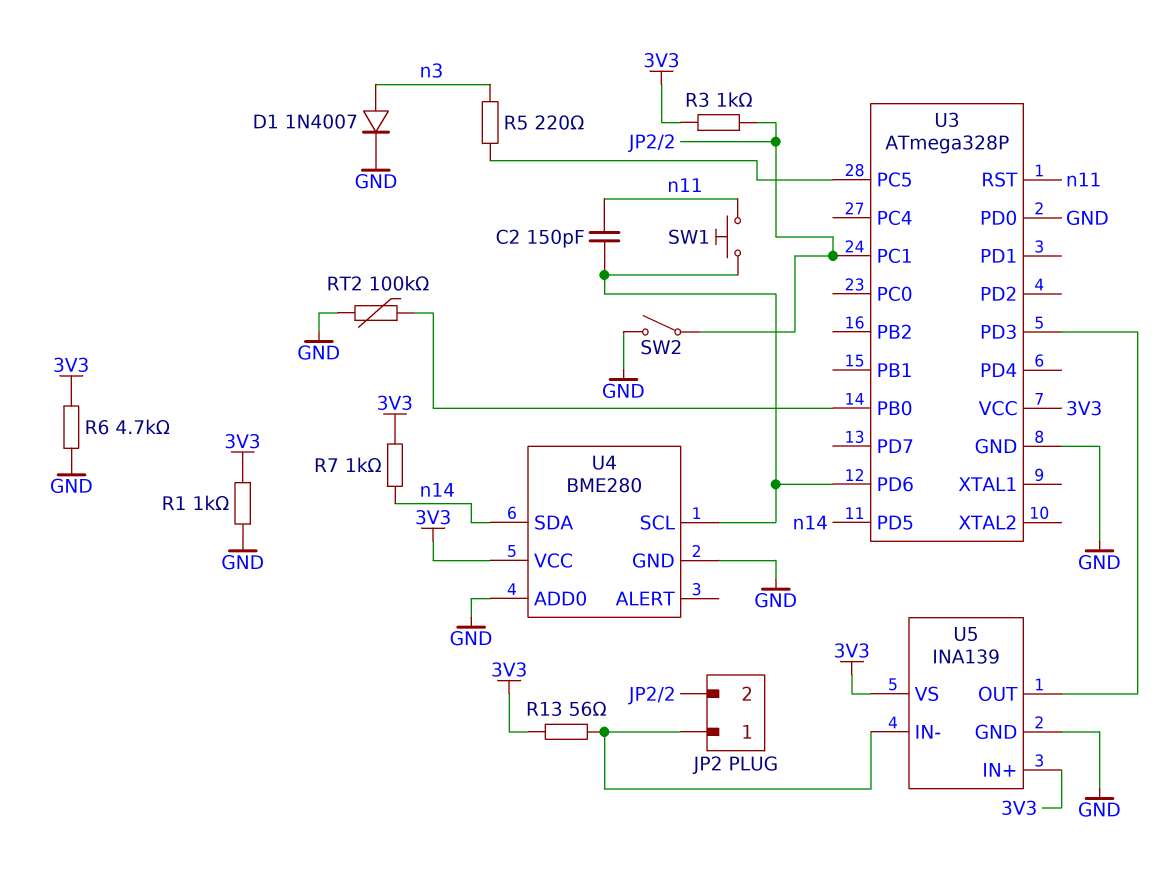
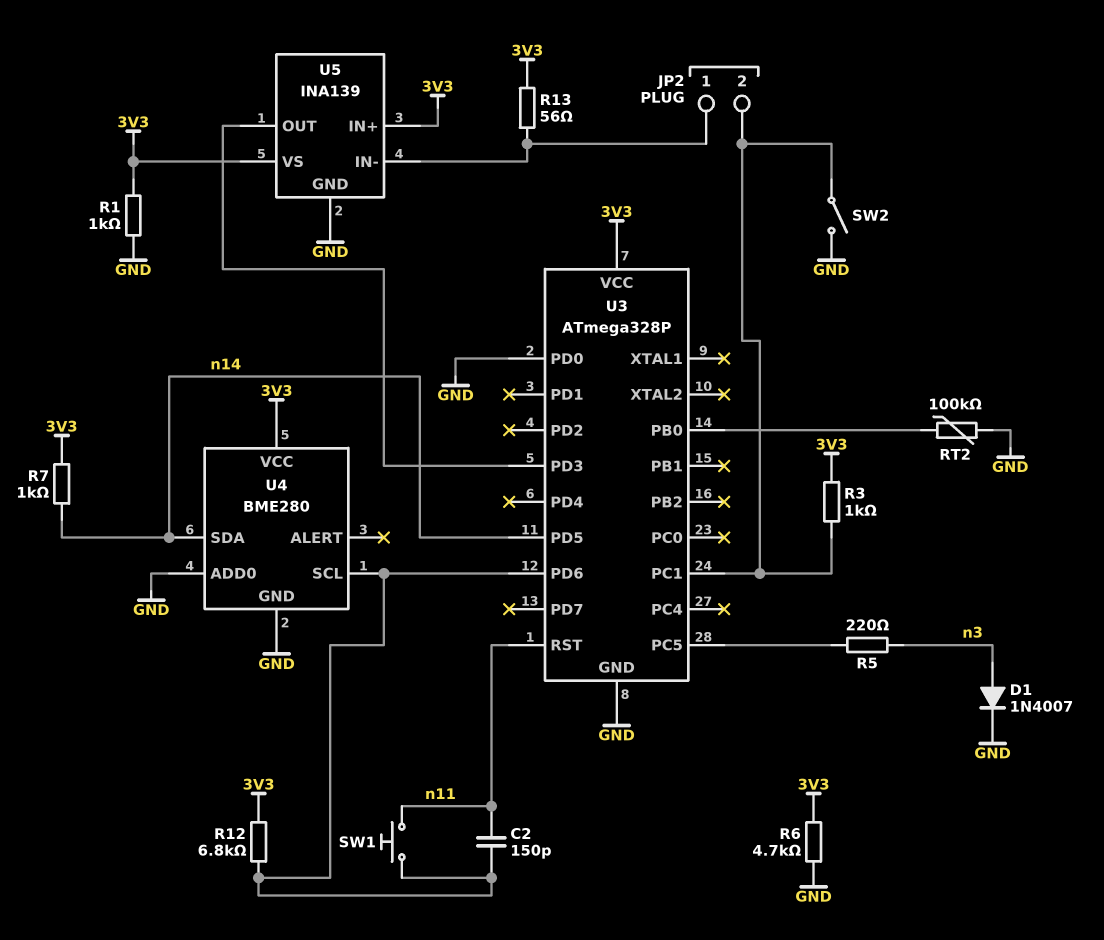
R12: none -> 6.8k (3V3, U3/PD6)

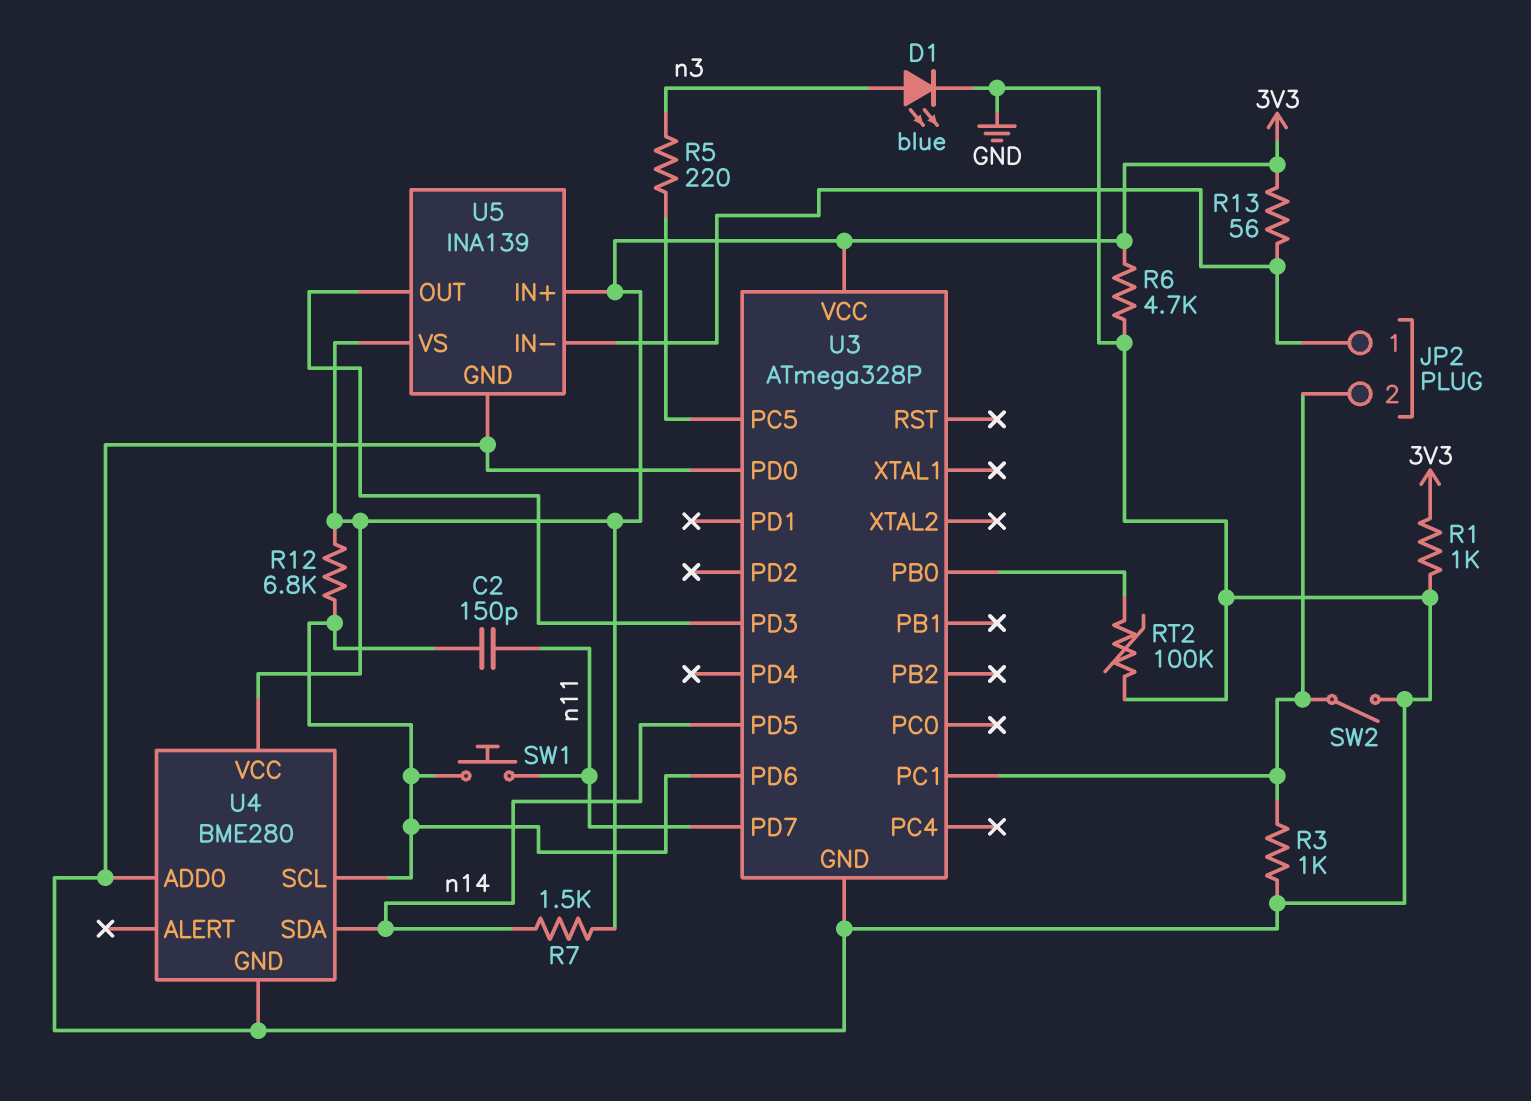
D1: diode 1N4007 (A n3, K GND) -> LED blue (A n3, K GND)
R3: 1k (3V3, JP2/2) -> 1k (GND, JP2/2)
R7: 1k (3V3, n14) -> 1.5k (3V3, n14)
U3 pin PD7: none -> n11
U3 pin RST: n11 -> none

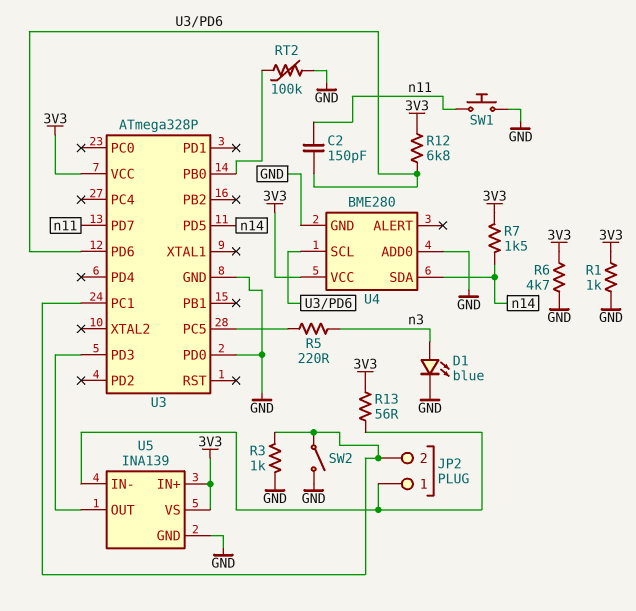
SW1: button (U3/PD6, n11) -> button (GND, n11)

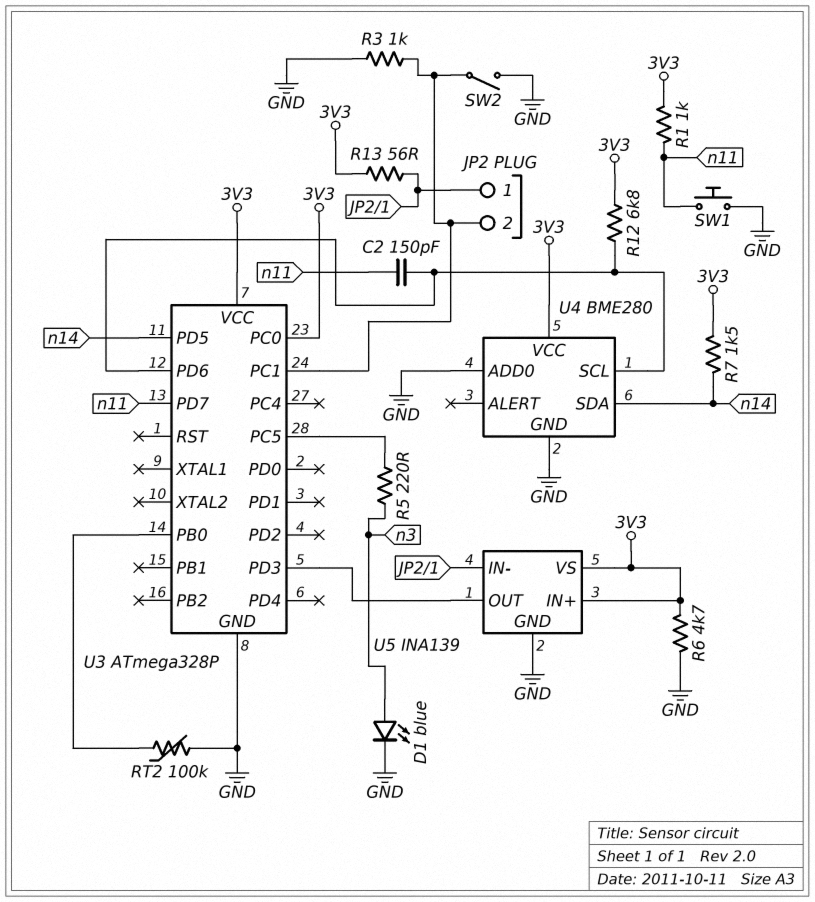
R1: 1k (3V3, GND) -> 1k (3V3, n11)
U3 pin PC0: none -> 3V3
U3 pin PD0: GND -> none

